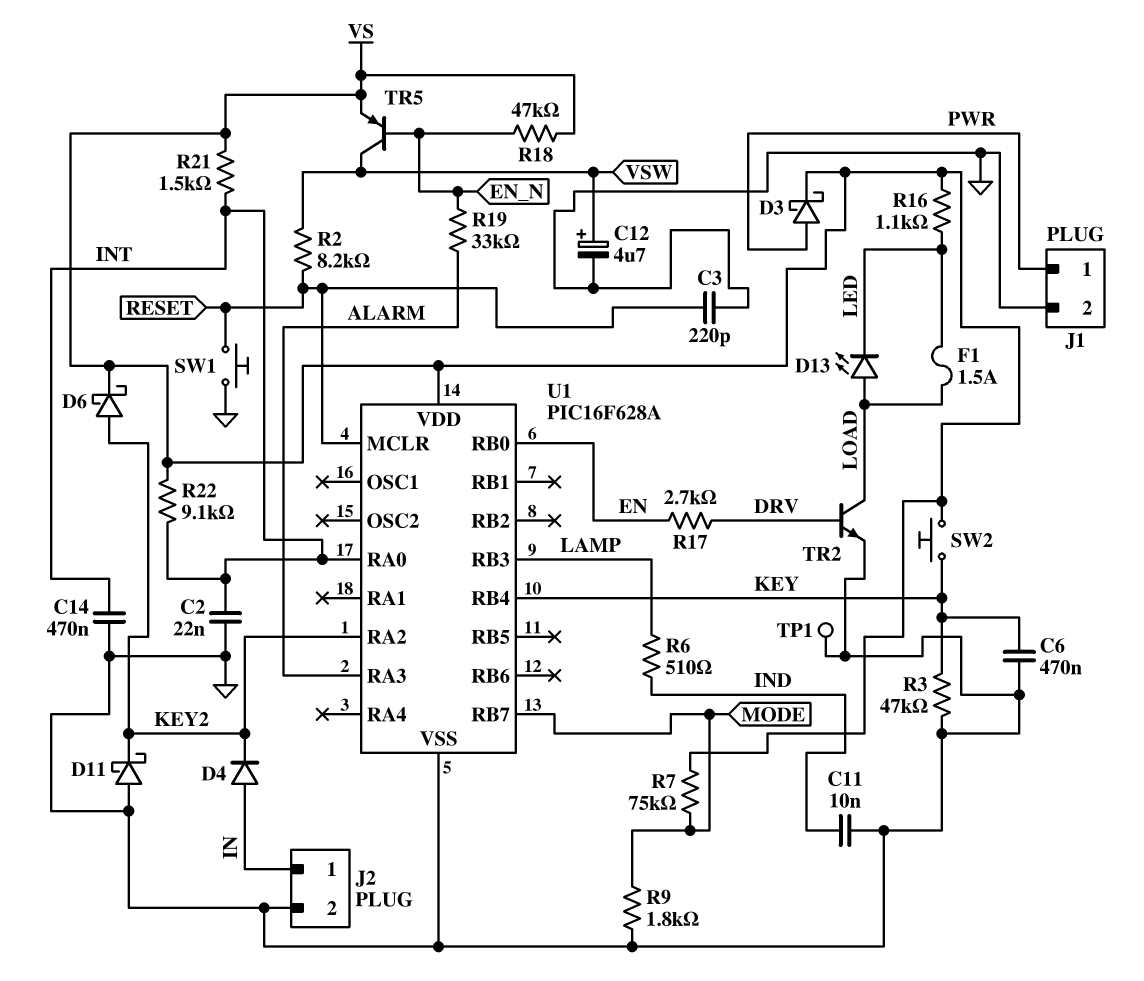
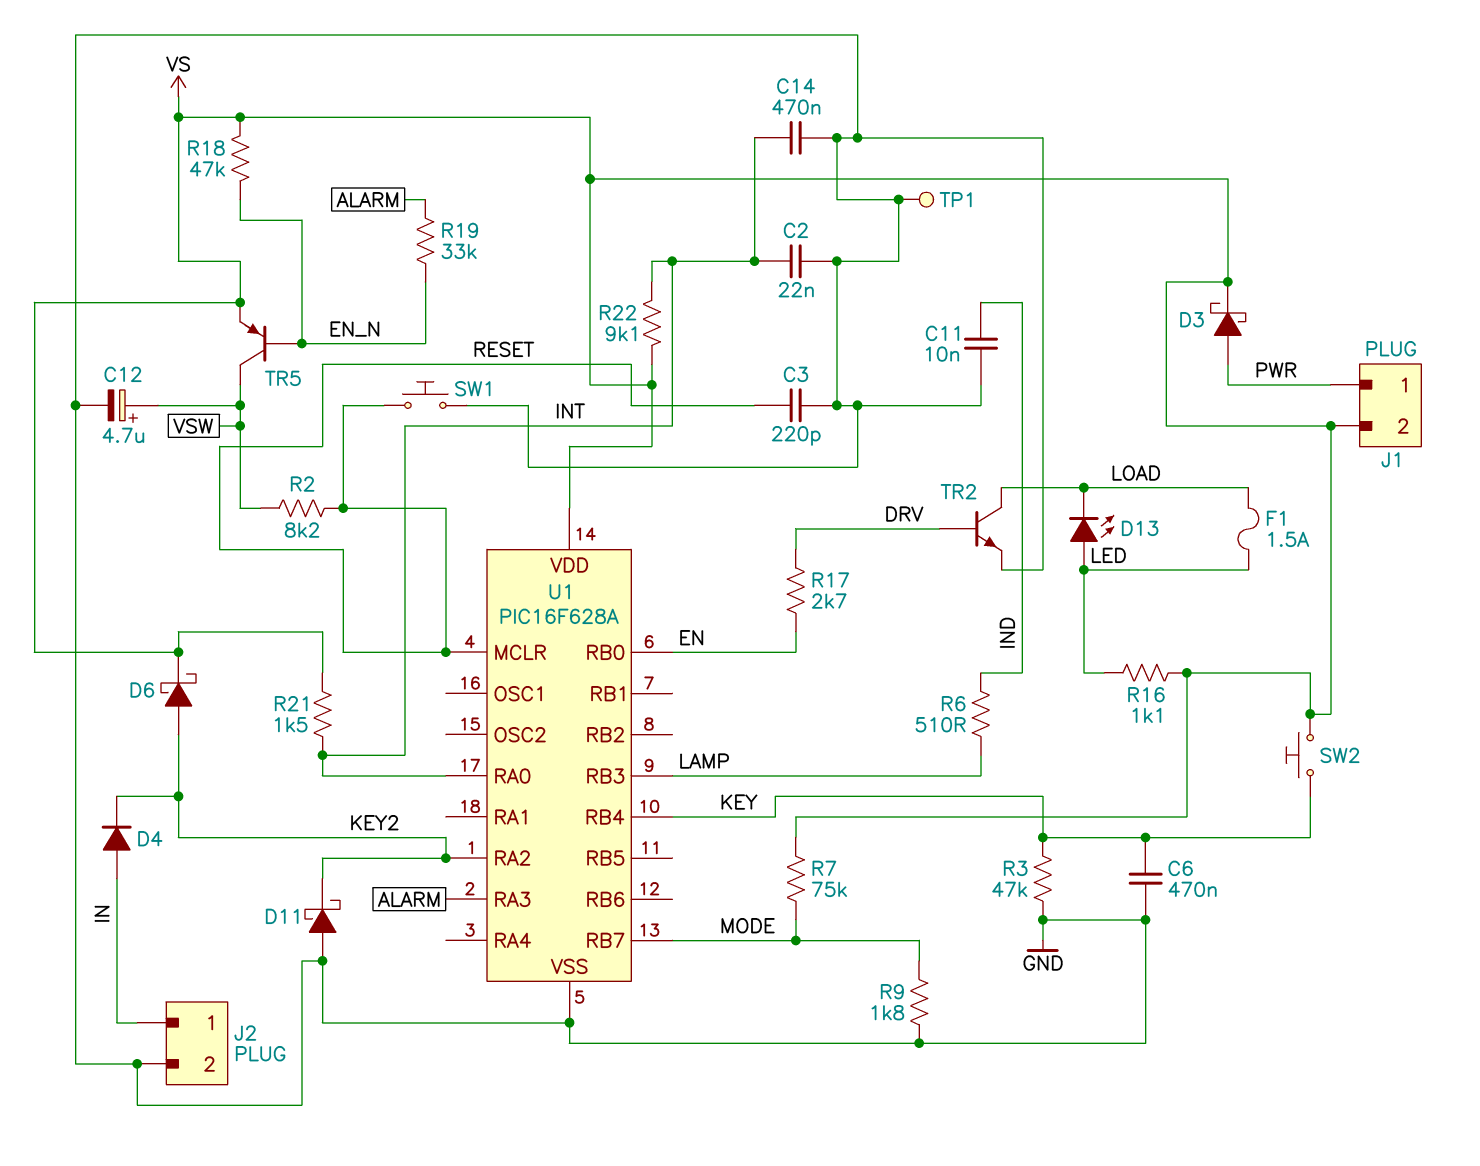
D13: LED (A LOAD, K LED) -> LED (A LED, K LOAD)
J1 pin 2: GND -> VS

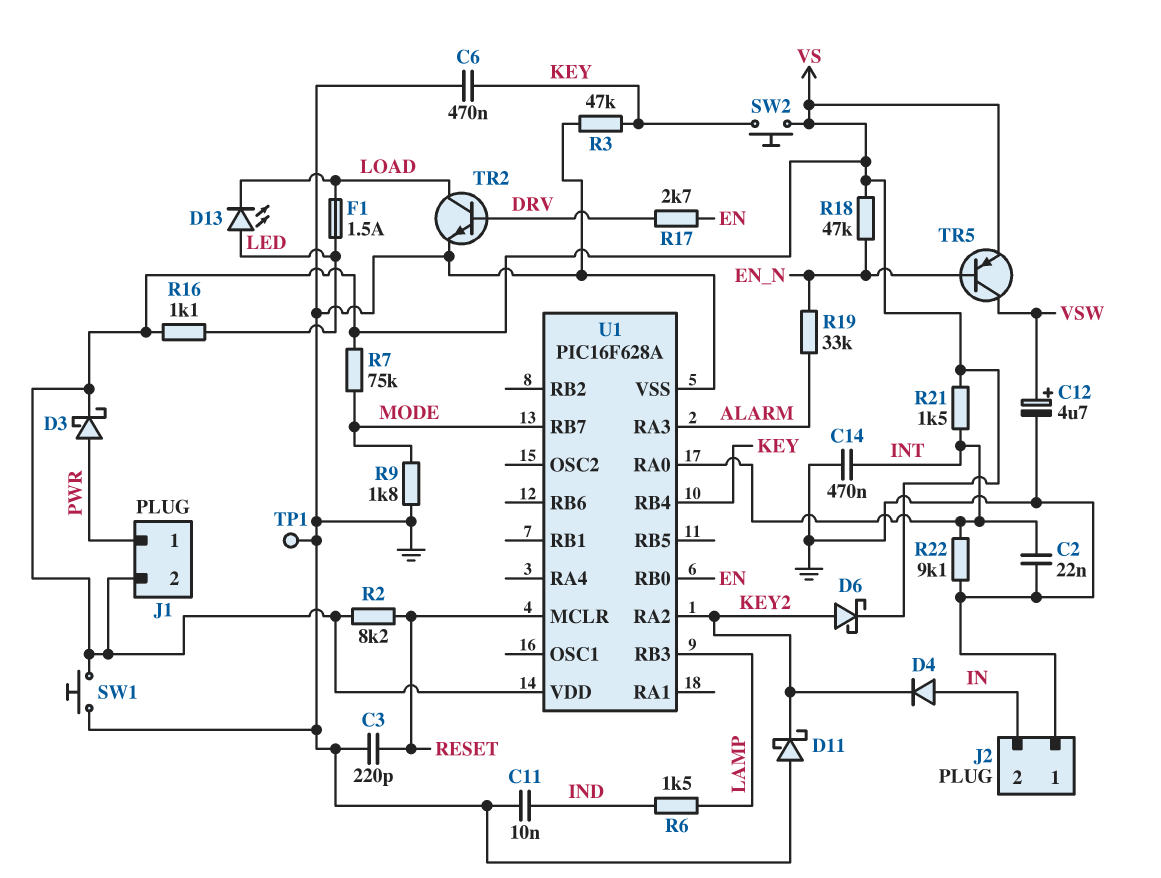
J2 pin 1: IN -> GND
J2 pin 2: GND -> IN
R2: 8.2k (RESET, VSW) -> 8.2k (RESET, VS)
R6: 510 (IND, LAMP) -> 1.5k (IND, LAMP)
R22: 9.1k (INT, VS) -> 9.1k (GND, INT)
SW1: button (GND, RESET) -> button (GND, VS)

